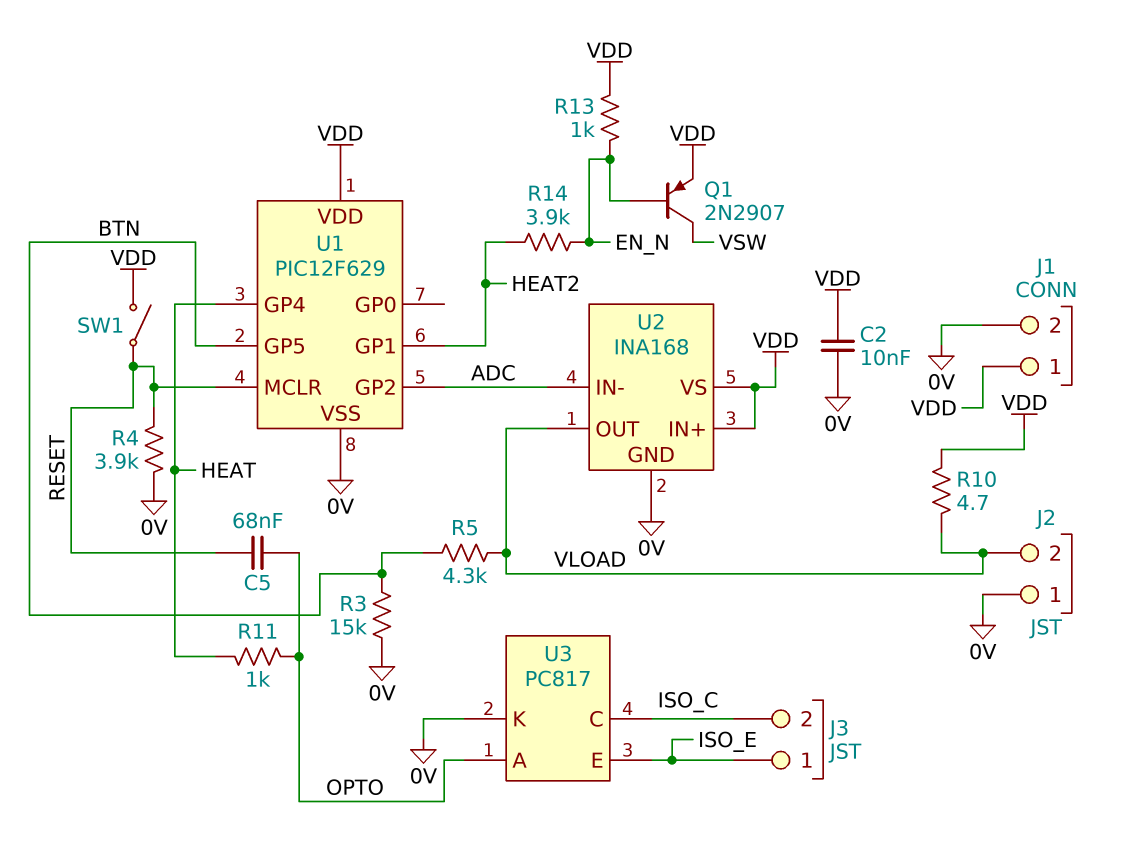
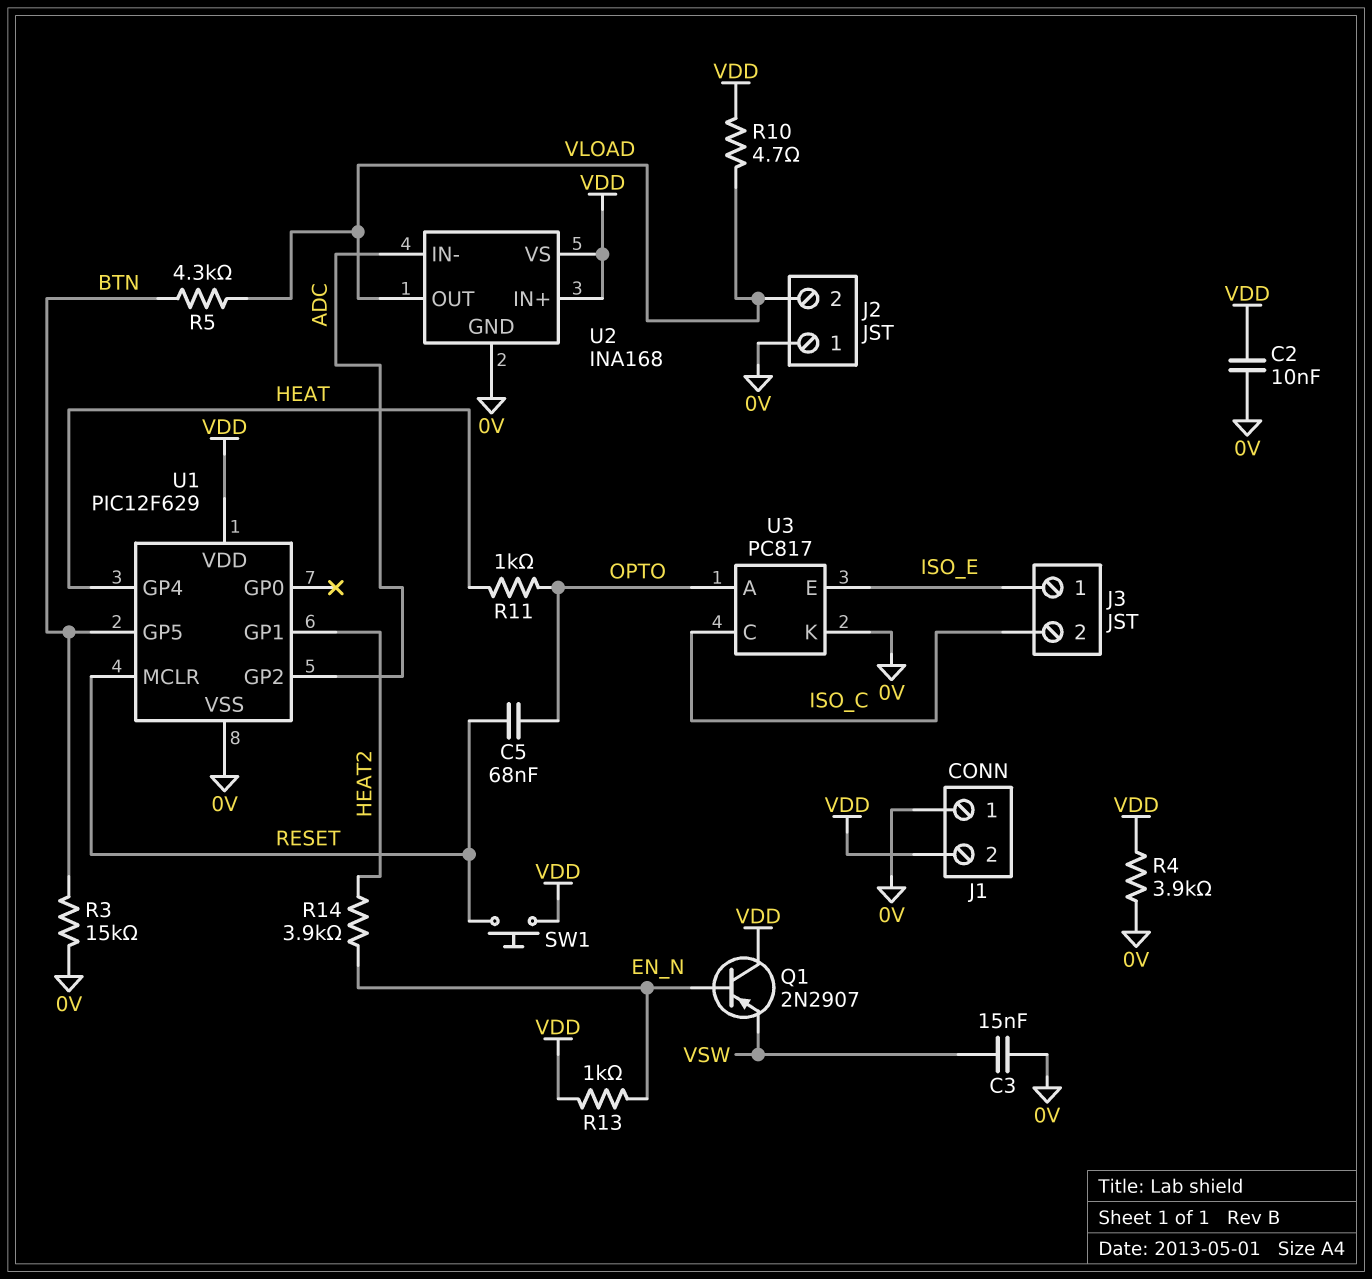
C3: none -> 15nF (0V, VSW)
J1 pin 1: VDD -> 0V
J1 pin 2: 0V -> VDD
Q1: PNP 2N2907 (B EN_N, C VSW, E VDD) -> PNP 2N2907 (B EN_N, C VDD, E VSW)
R4: 3.9k (0V, RESET) -> 3.9k (0V, VDD)
SW1: switch (RESET, VDD) -> button (RESET, VDD)

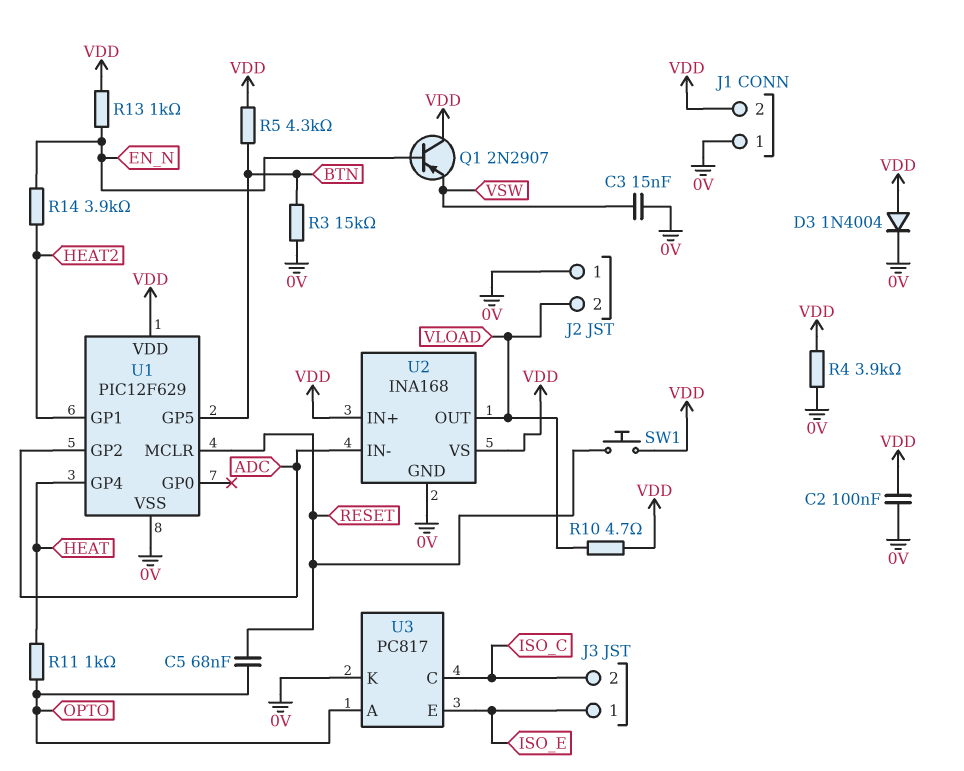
C2: 10nF (0V, VDD) -> 100nF (0V, VDD)
D3: none -> diode 1N4004 (A VDD, K 0V)
R5: 4.3k (BTN, VLOAD) -> 4.3k (BTN, VDD)

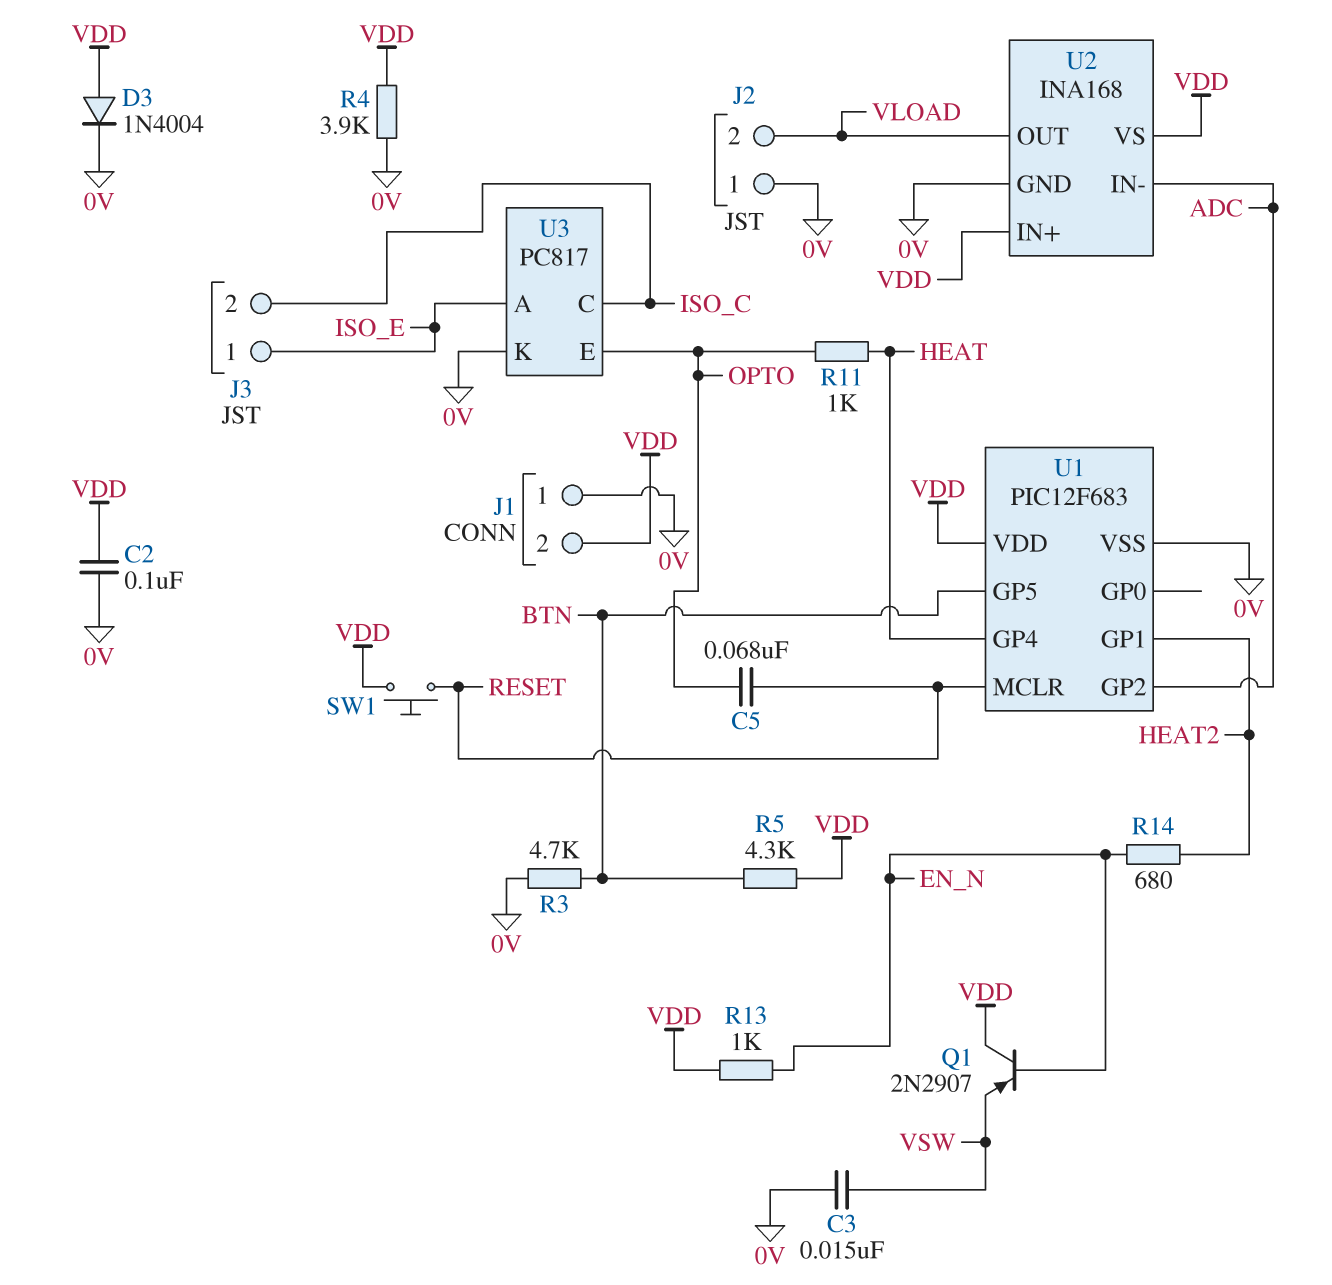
R3: 15k (0V, BTN) -> 4.7k (0V, BTN)
R10: 4.7 (VDD, VLOAD) -> none
R14: 3.9k (EN_N, HEAT2) -> 680 (EN_N, HEAT2)
U1: PIC12F629 -> PIC12F683
U3 pin A: OPTO -> ISO_E
U3 pin E: ISO_E -> OPTO

